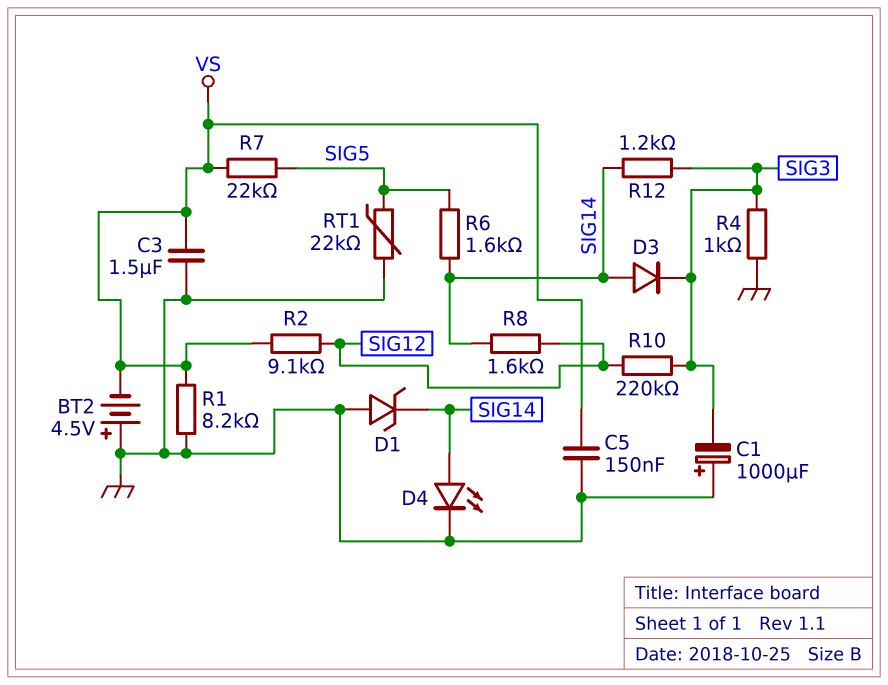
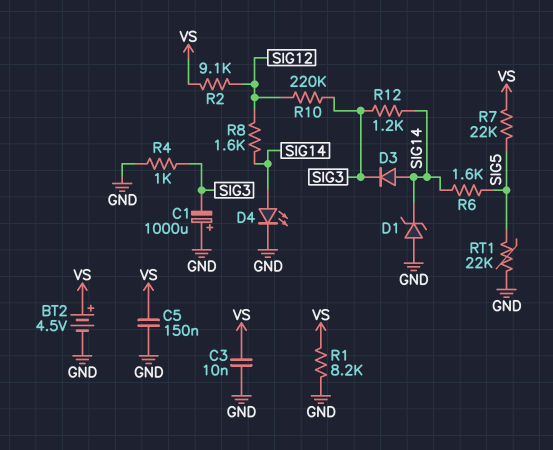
BT2: 4.5V (plus GND, minus VS) -> 4.5V (plus VS, minus GND)
C3: 1.5uF (GND, VS) -> 10nF (GND, VS)

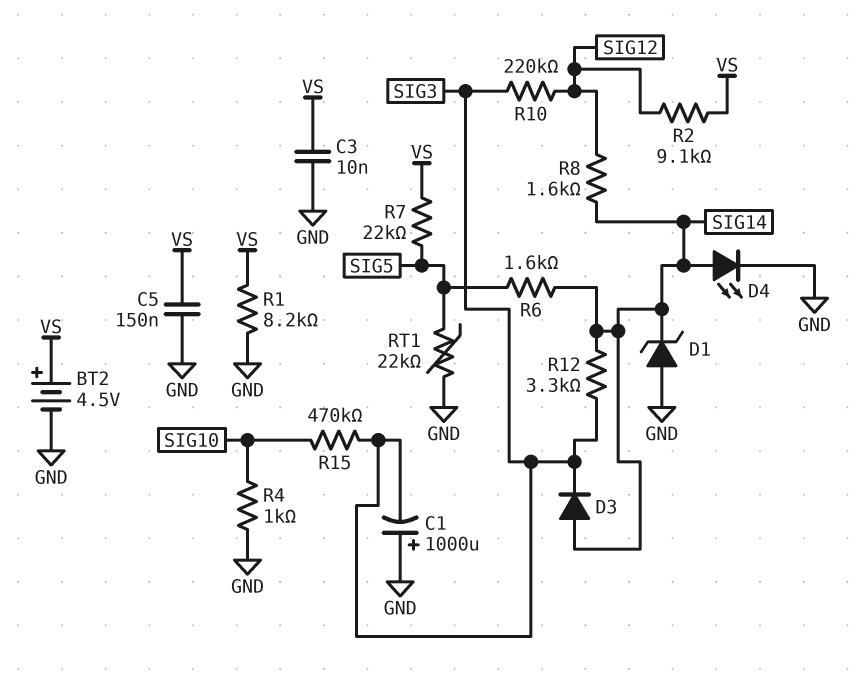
R4: 1k (GND, SIG3) -> 1k (GND, SIG10)
R12: 1.2k (SIG3, SIG14) -> 3.3k (SIG3, SIG14)
R15: none -> 470k (SIG3, SIG10)

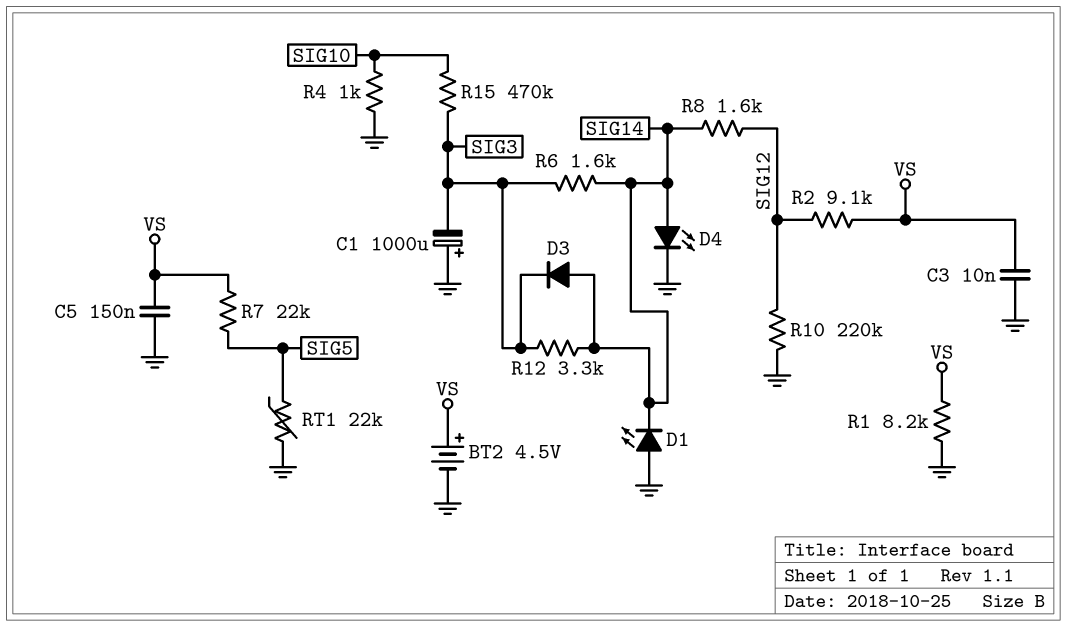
D1: zener (A GND, K SIG14) -> LED (A GND, K SIG14)
R6: 1.6k (SIG5, SIG14) -> 1.6k (SIG3, SIG14)
R10: 220k (SIG3, SIG12) -> 220k (GND, SIG12)

